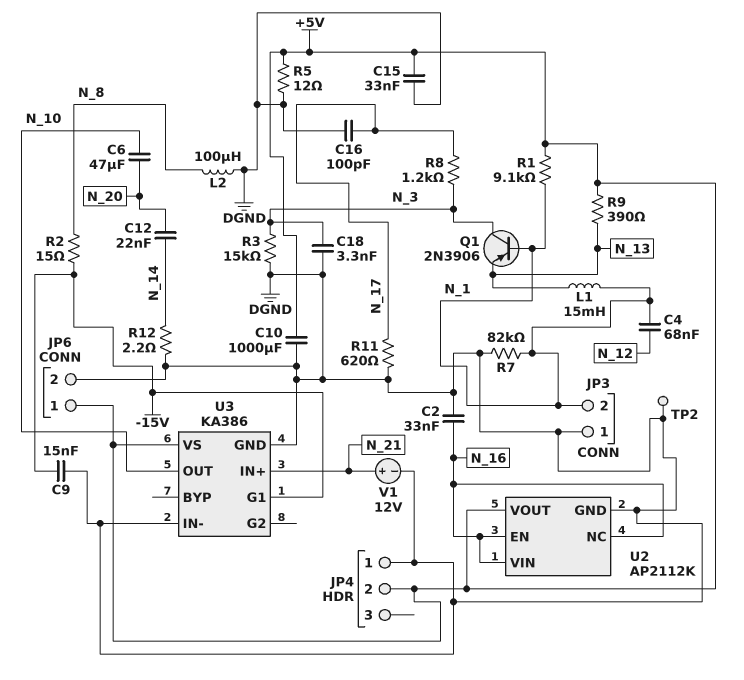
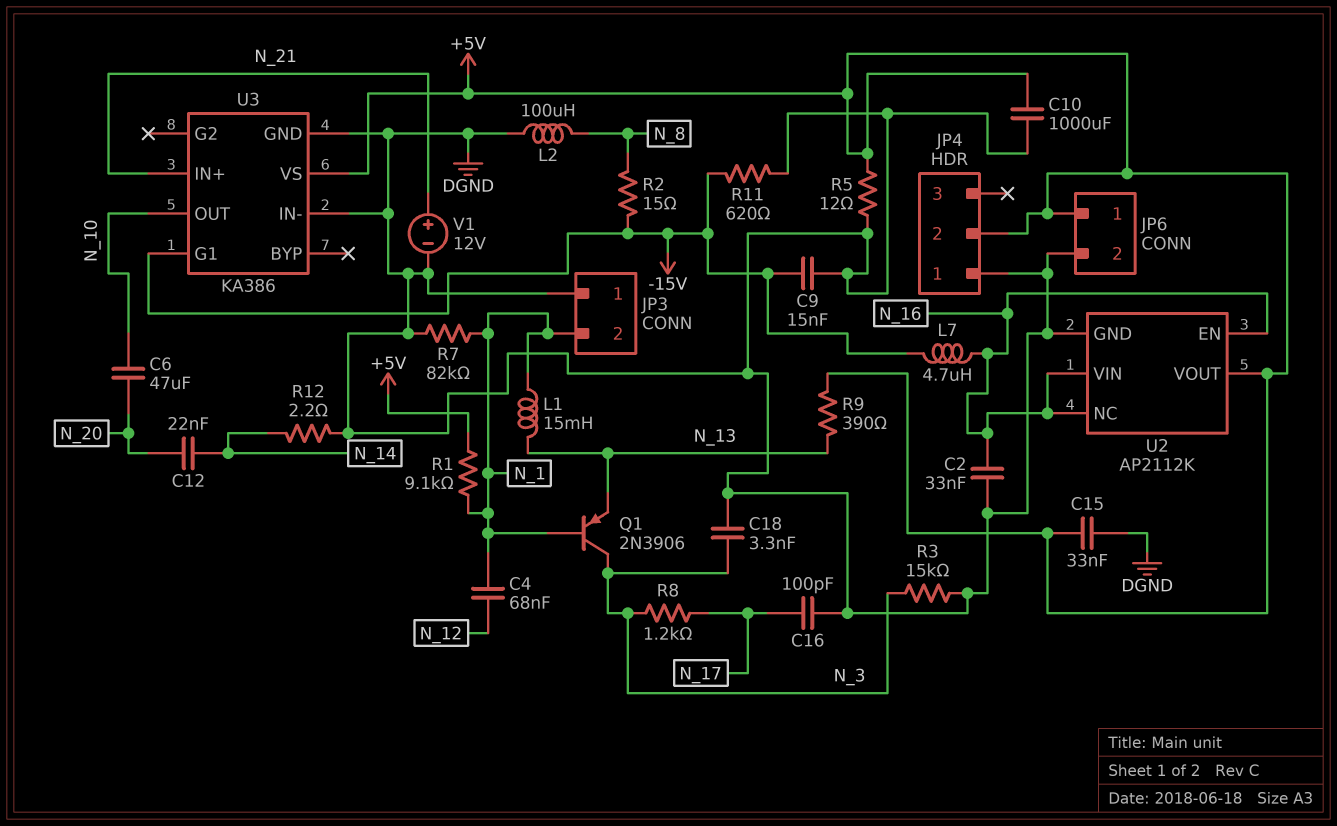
L7: none -> 4.7uH (-15V, N_16)
R11: 620 (DGND, N_17) -> 620 (-15V, DGND)
TP2: test point (DGND) -> none

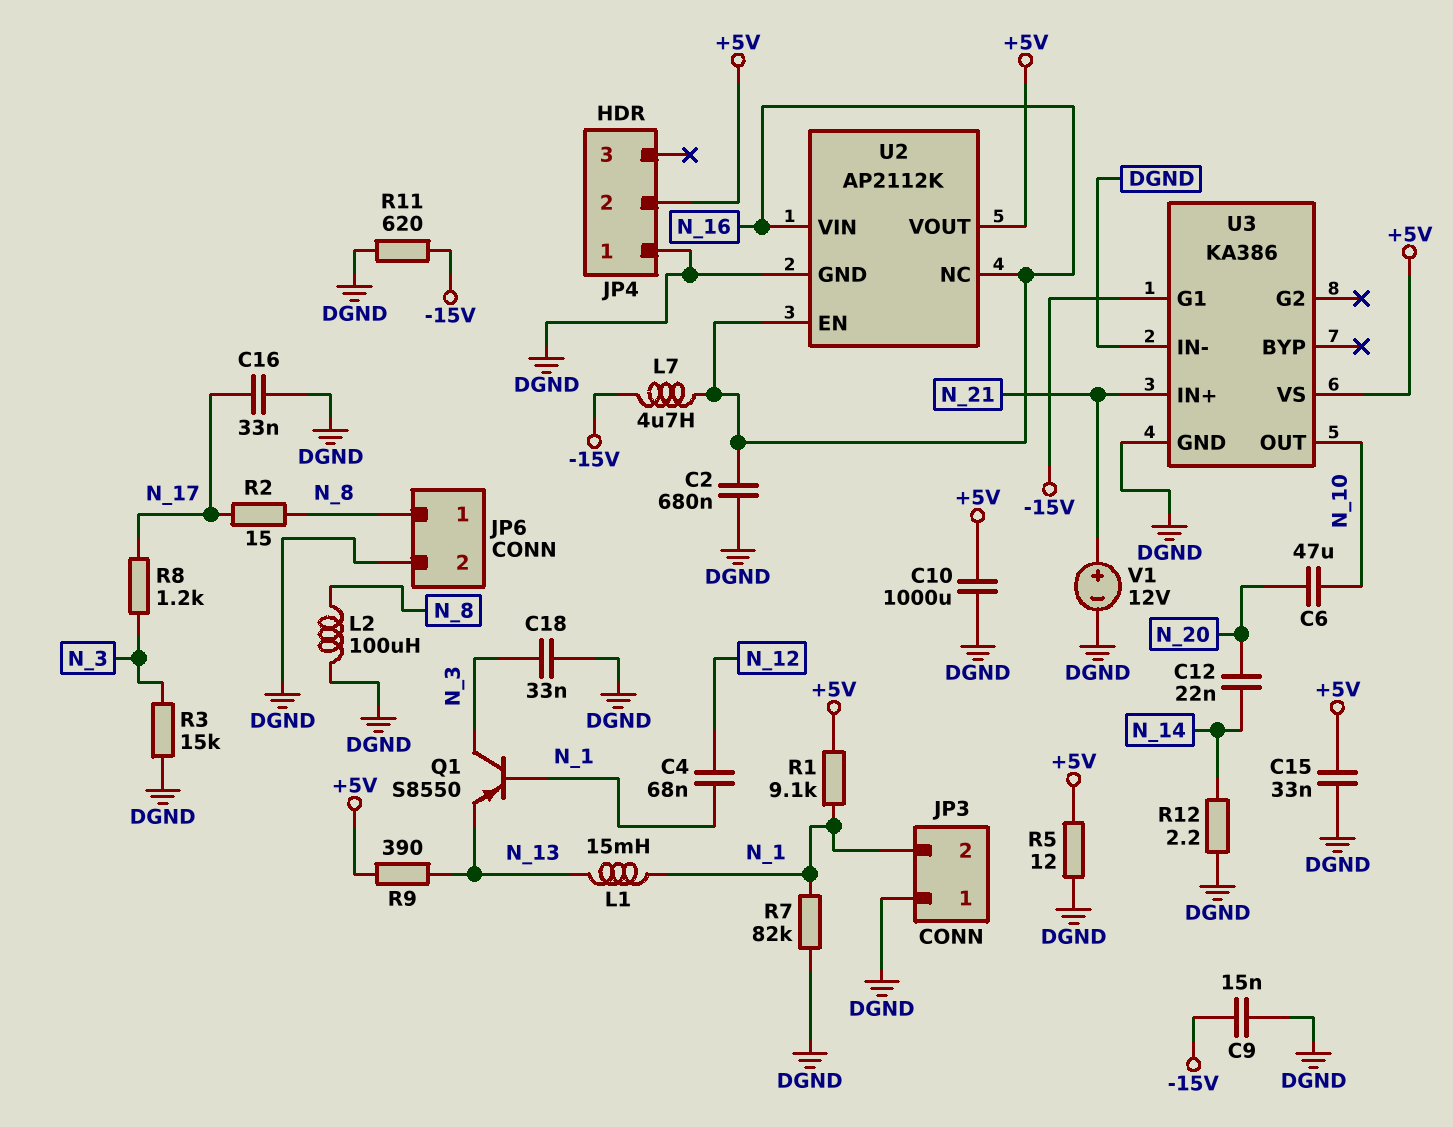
C2: 33nF (DGND, N_16) -> 680nF (DGND, N_16)
C16: 100pF (DGND, N_17) -> 33nF (DGND, N_17)
C18: 3.3nF (DGND, N_3) -> 33nF (DGND, N_3)
JP6 pin 1: +5V -> N_8
Q1: PNP 2N3906 (B N_1, C N_3, E N_13) -> PNP S8550 (B N_1, C N_3, E N_13)
R2: 15 (-15V, N_8) -> 15 (N_8, N_17)

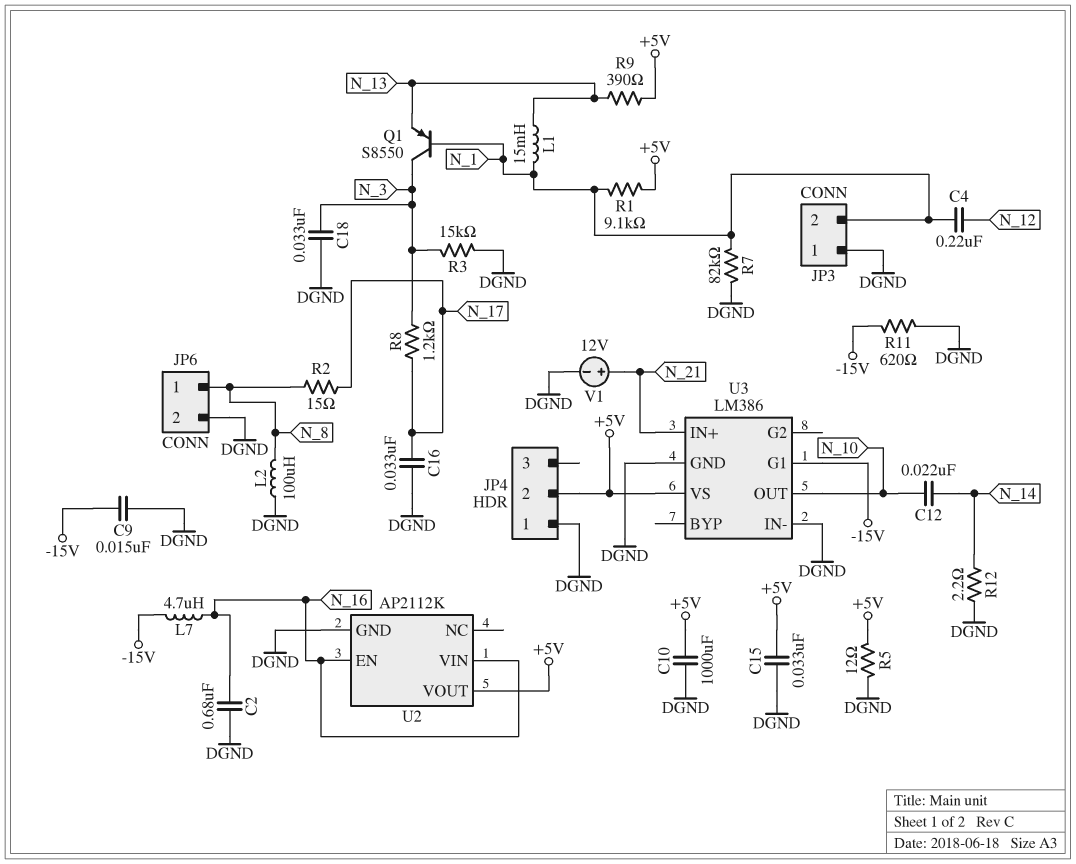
C4: 68nF (N_1, N_12) -> 220nF (N_1, N_12)
C6: 47uF (N_10, N_20) -> none
C12: 22nF (N_14, N_20) -> 22nF (N_10, N_14)
U2 pin NC: N_16 -> none
U3: KA386 -> LM386

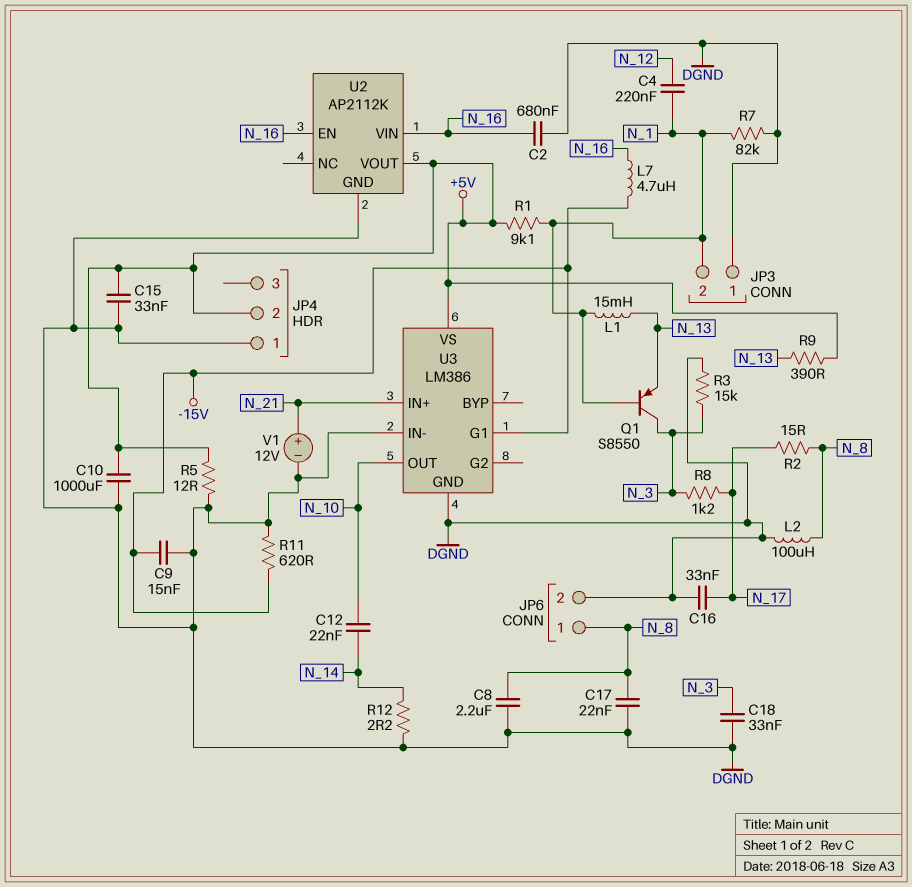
C8: none -> 2.2uF (DGND, N_8)
C17: none -> 22nF (DGND, N_8)

